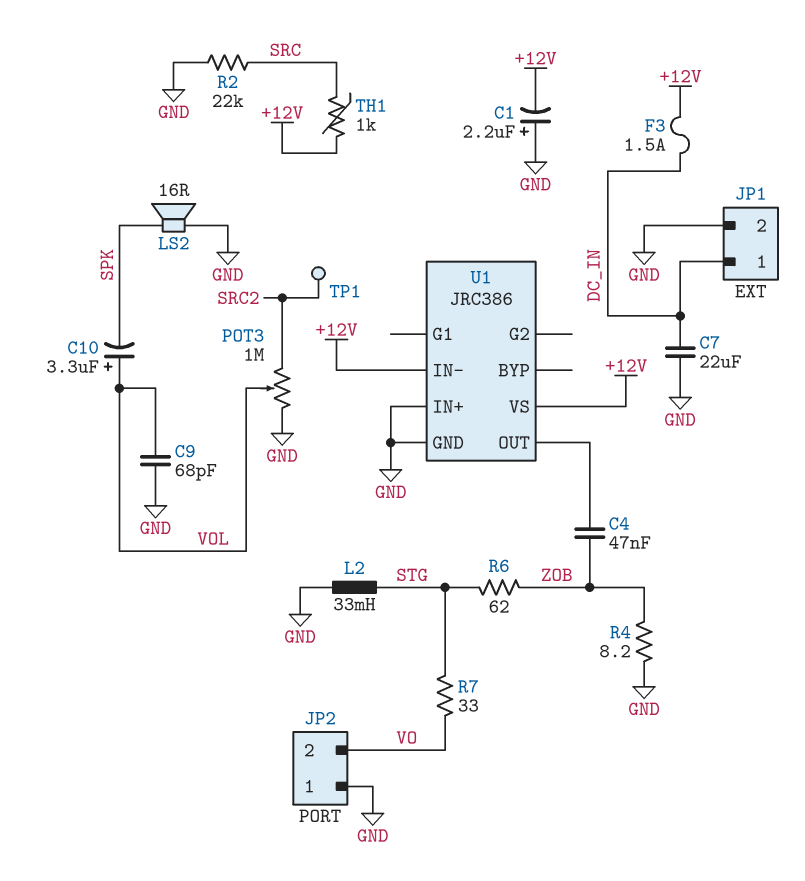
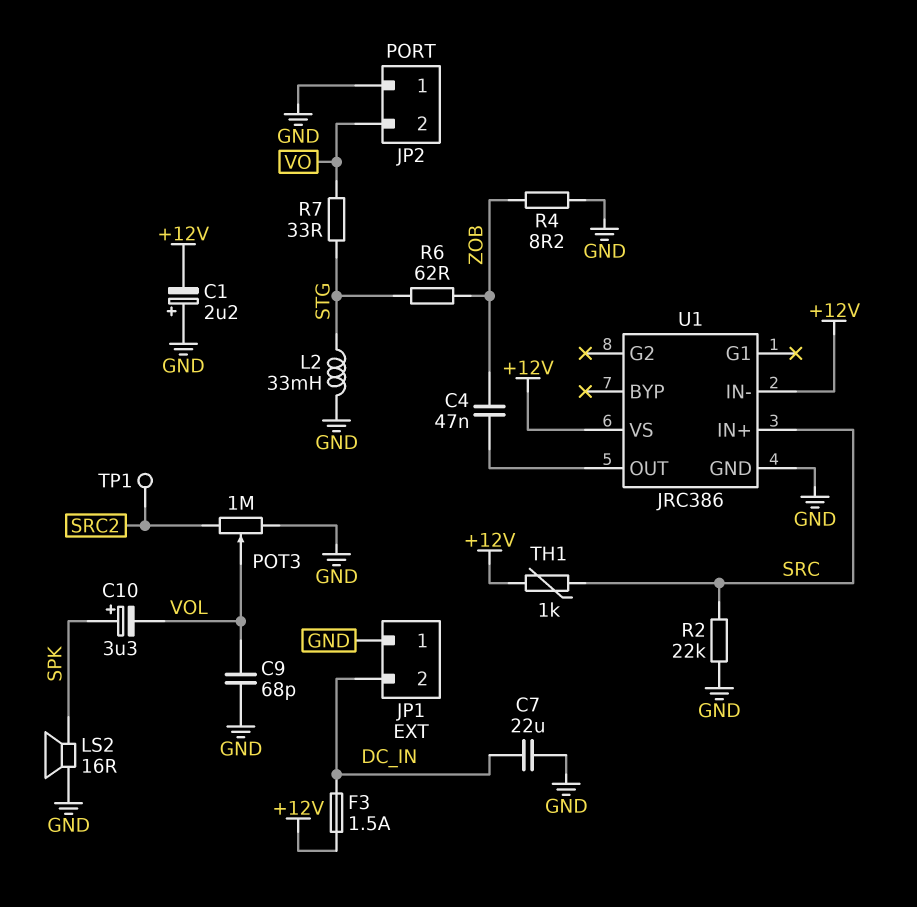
C10: 3.3uF (plus VOL, minus SPK) -> 3.3uF (plus SPK, minus VOL)
JP1 pin 1: DC_IN -> GND
JP1 pin 2: GND -> DC_IN
U1 pin IN+: GND -> SRC

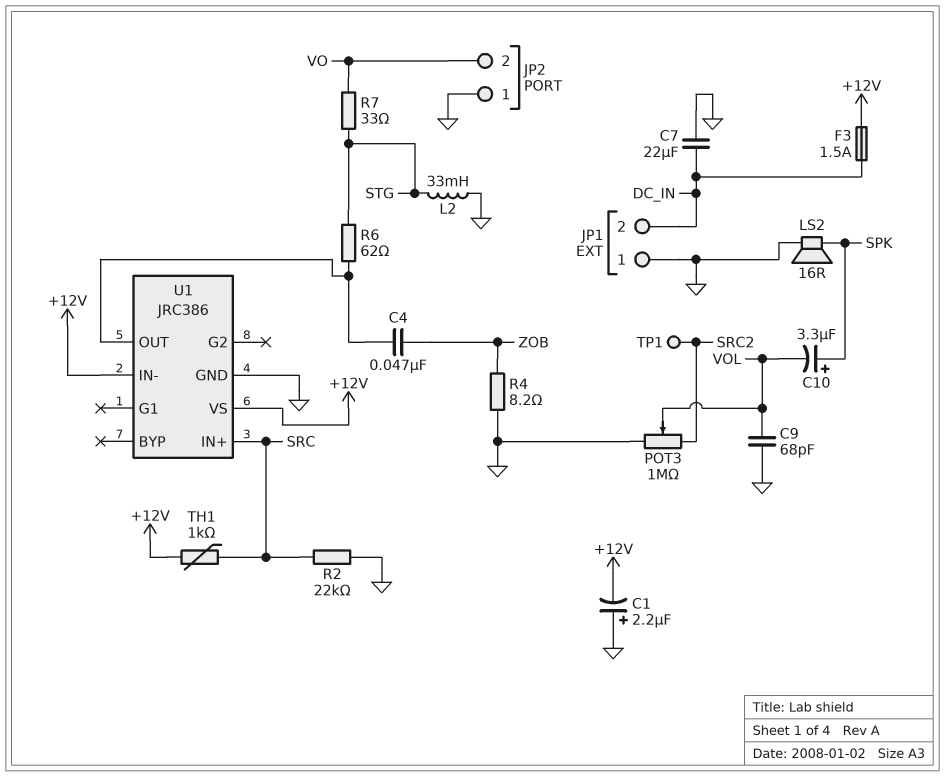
R6: 62 (STG, ZOB) -> 62 (STG, U1/OUT)

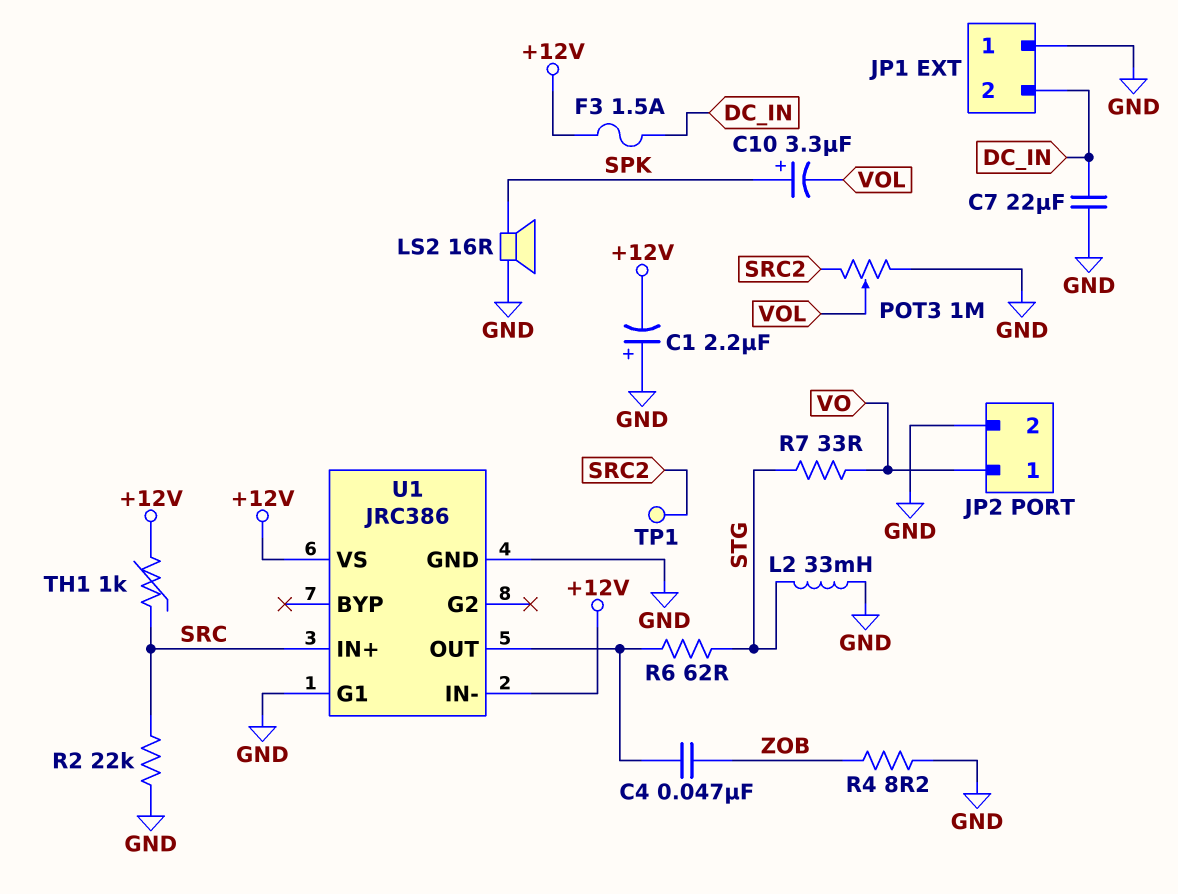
C9: 68pF (GND, VOL) -> none
JP2 pin 1: GND -> VO
JP2 pin 2: VO -> GND
U1 pin G1: none -> GND

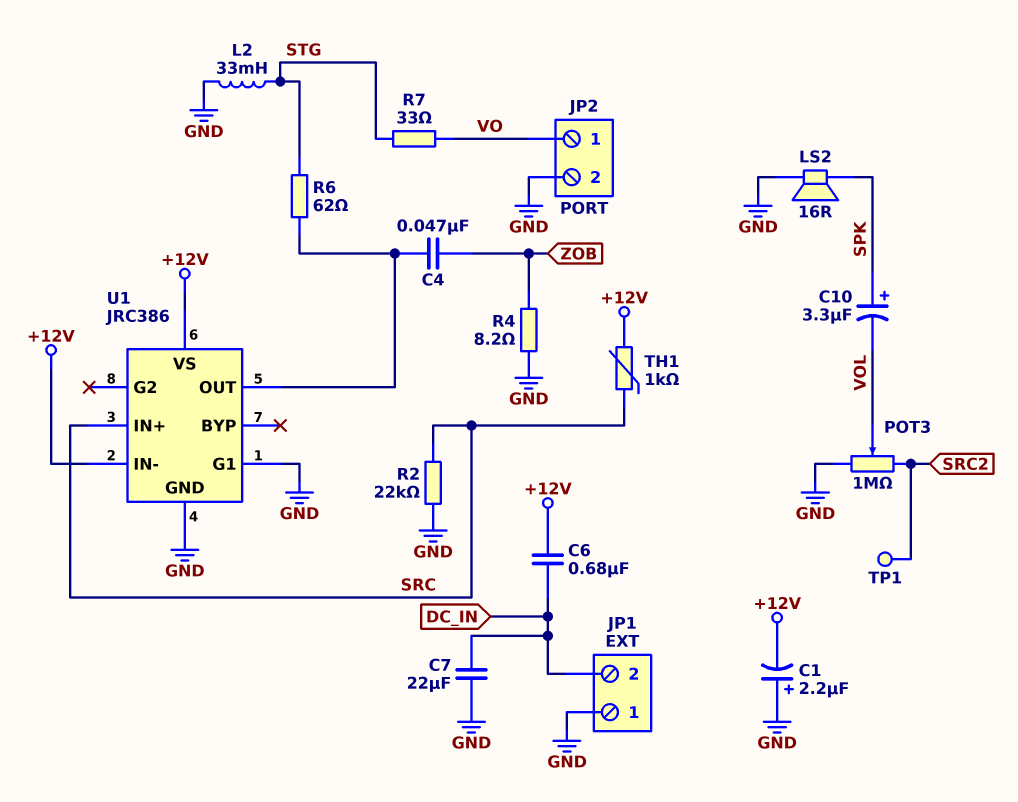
C6: none -> 680nF (+12V, DC_IN)
F3: 1.5A (+12V, DC_IN) -> none

